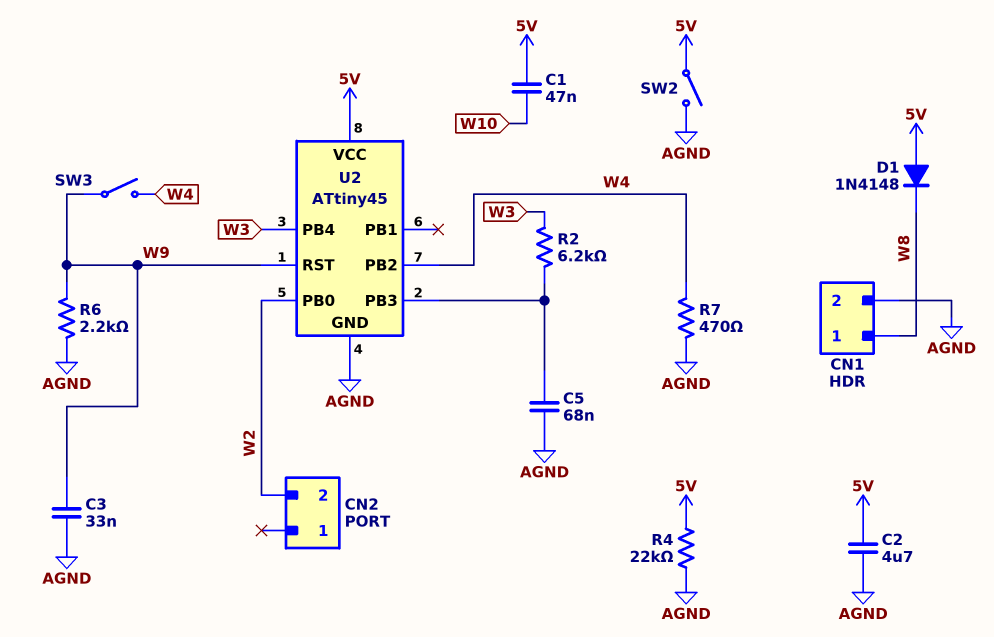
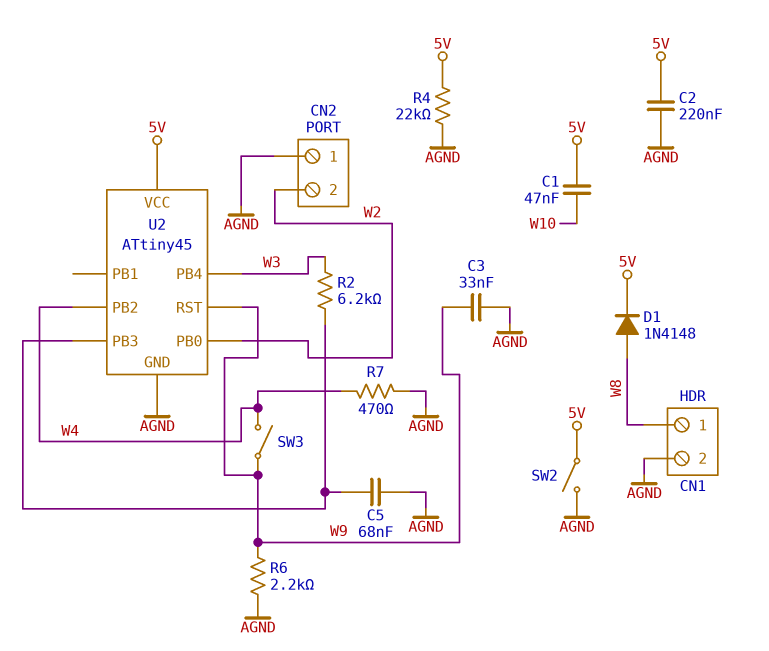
C2: 4.7uF (5V, AGND) -> 220nF (5V, AGND)
CN2 pin 1: none -> AGND
D1: diode 1N4148 (A 5V, K W8) -> diode 1N4148 (A W8, K 5V)

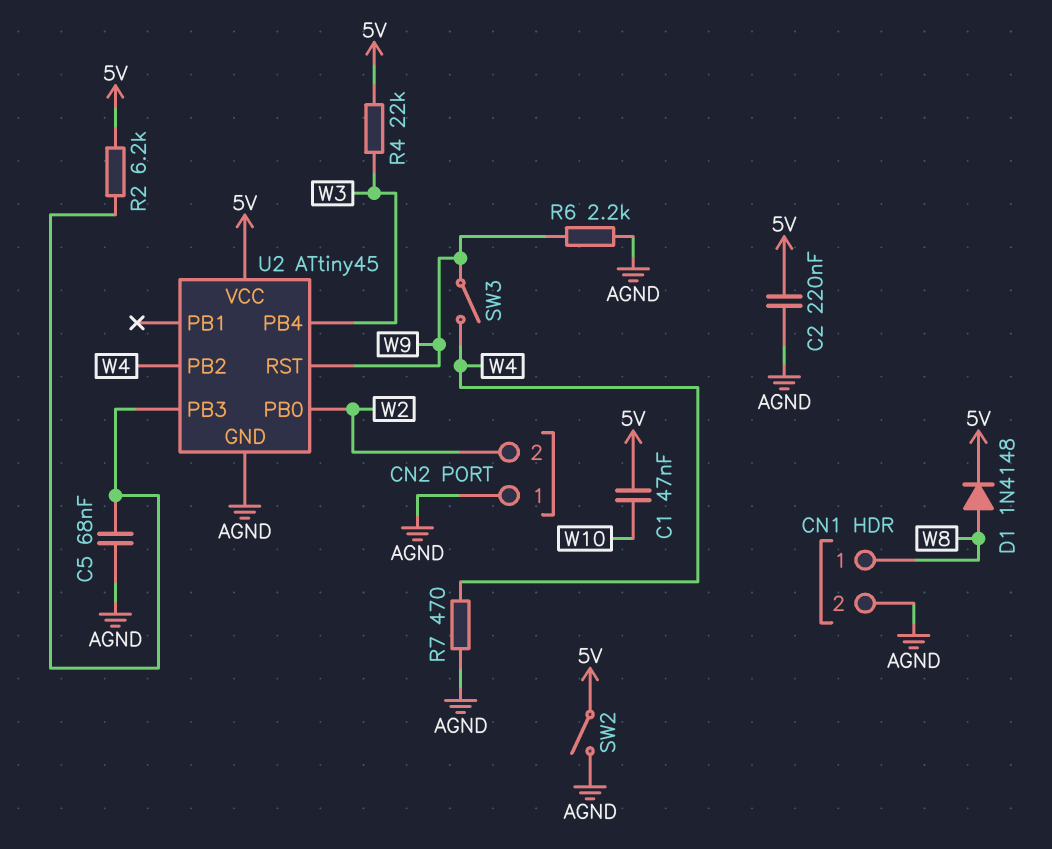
C3: 33nF (AGND, W9) -> none
R2: 6.2k (U2/PB3, W3) -> 6.2k (5V, U2/PB3)
R4: 22k (5V, AGND) -> 22k (5V, W3)

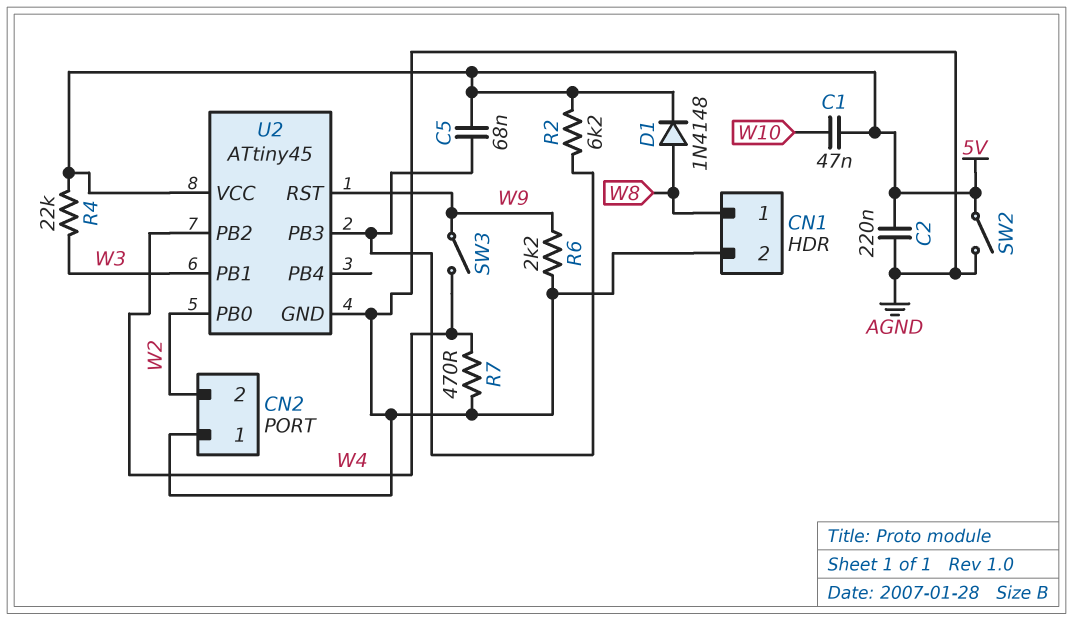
C5: 68nF (AGND, U2/PB3) -> 68nF (5V, U2/PB3)
U2 pin PB1: none -> W3
U2 pin PB4: W3 -> none

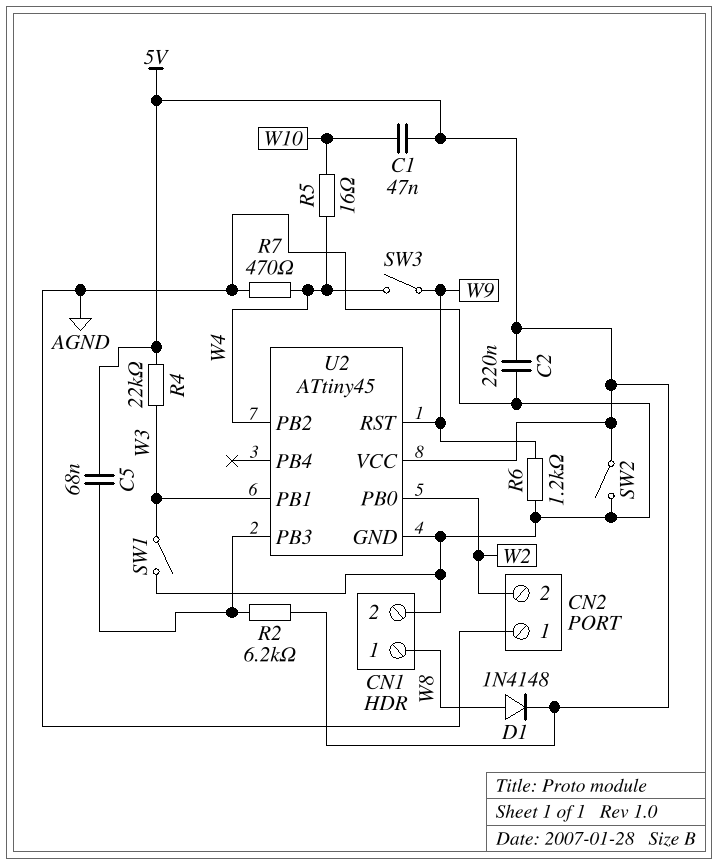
R5: none -> 16 (W4, W10)
R6: 2.2k (AGND, W9) -> 1.2k (AGND, W9)
SW1: none -> switch (AGND, W3)

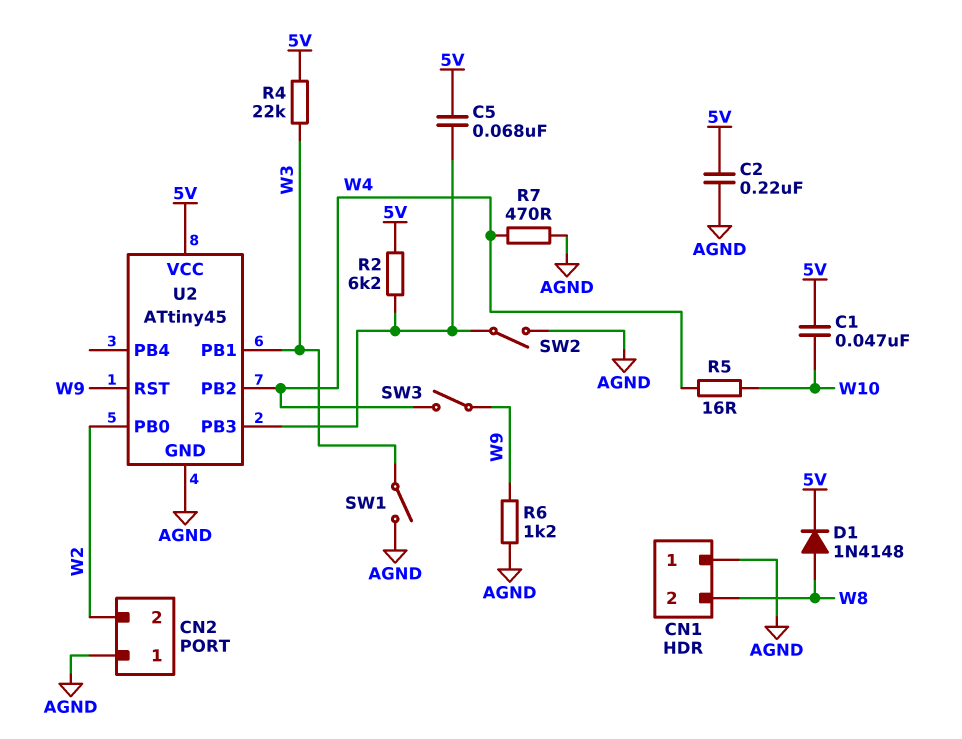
CN1 pin 1: W8 -> AGND
CN1 pin 2: AGND -> W8
SW2: switch (5V, AGND) -> switch (AGND, U2/PB3)

